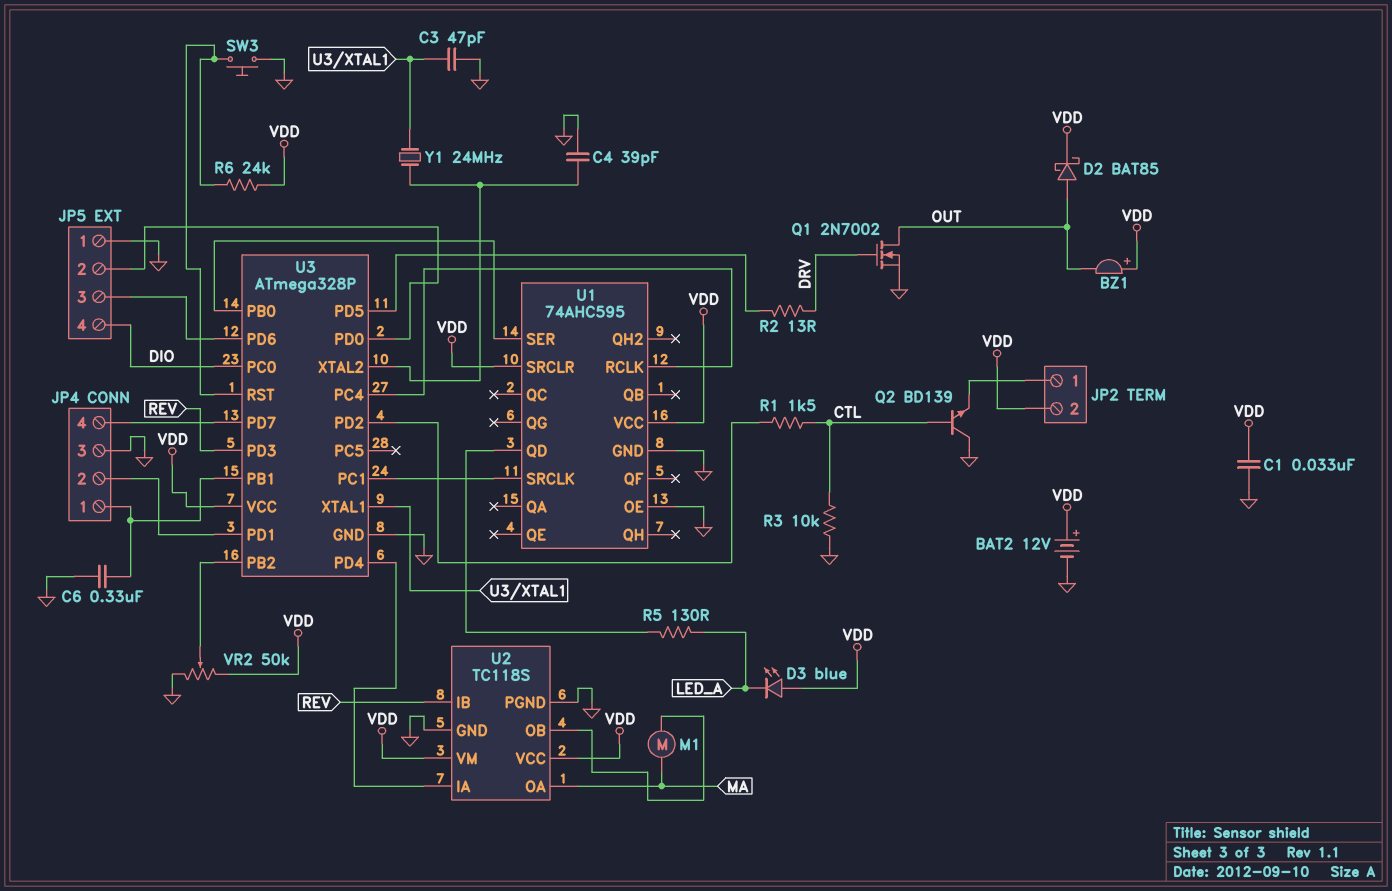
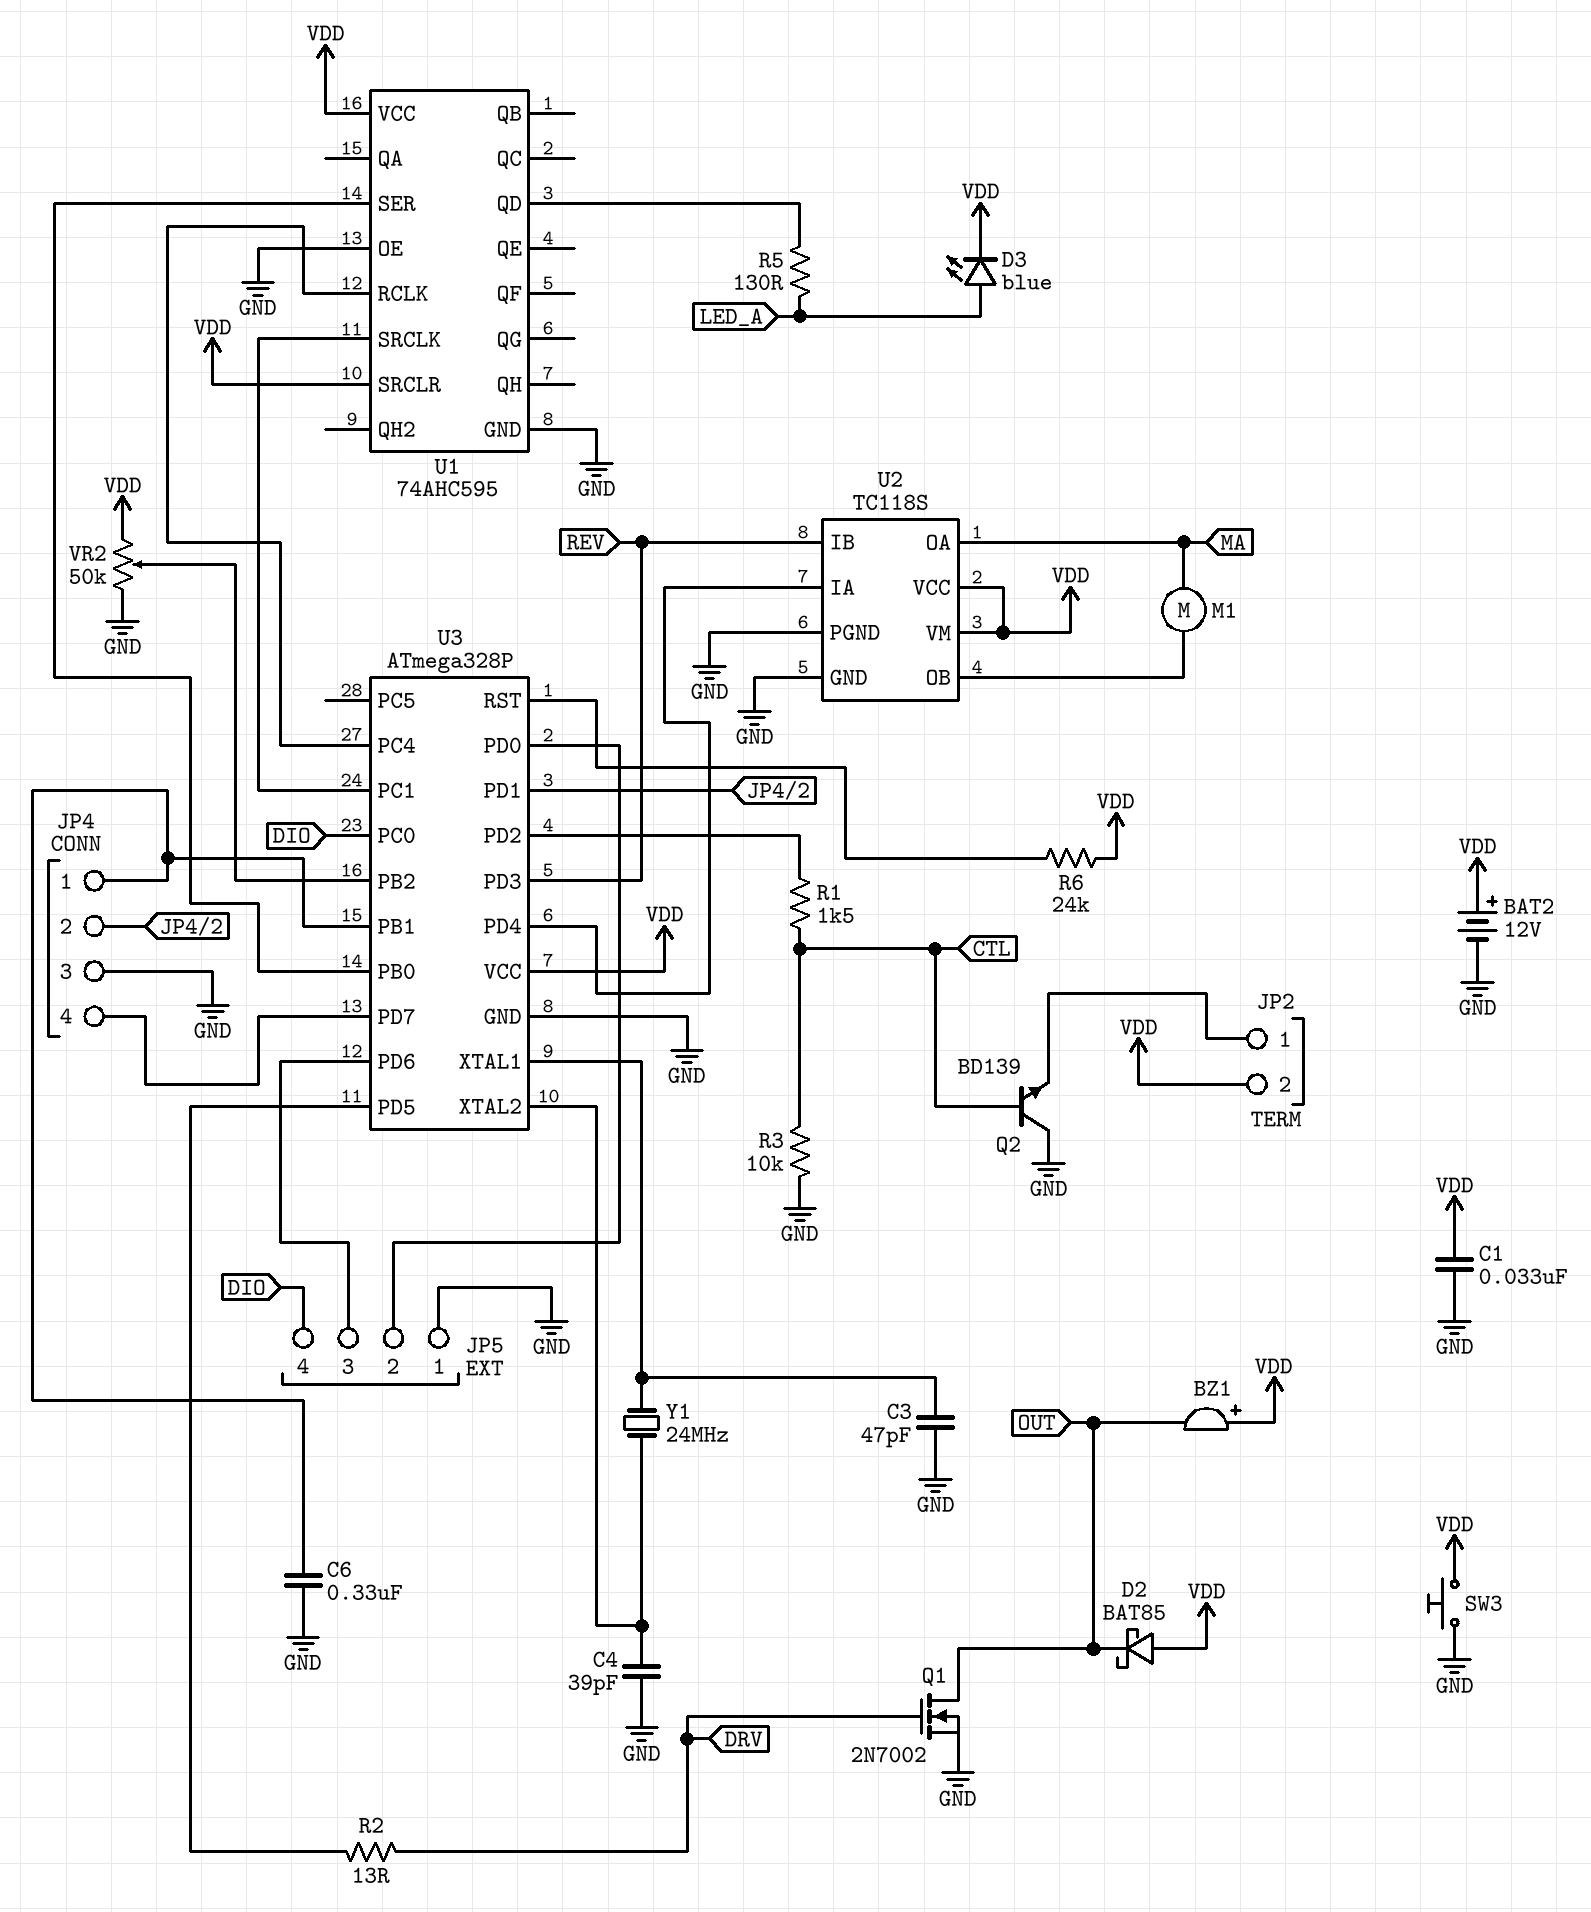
D2: schottky BAT85 (A OUT, K VDD) -> schottky BAT85 (A VDD, K OUT)
D3: LED blue (A VDD, K LED_A) -> LED blue (A LED_A, K VDD)
SW3: button (GND, U3/RST) -> button (GND, VDD)

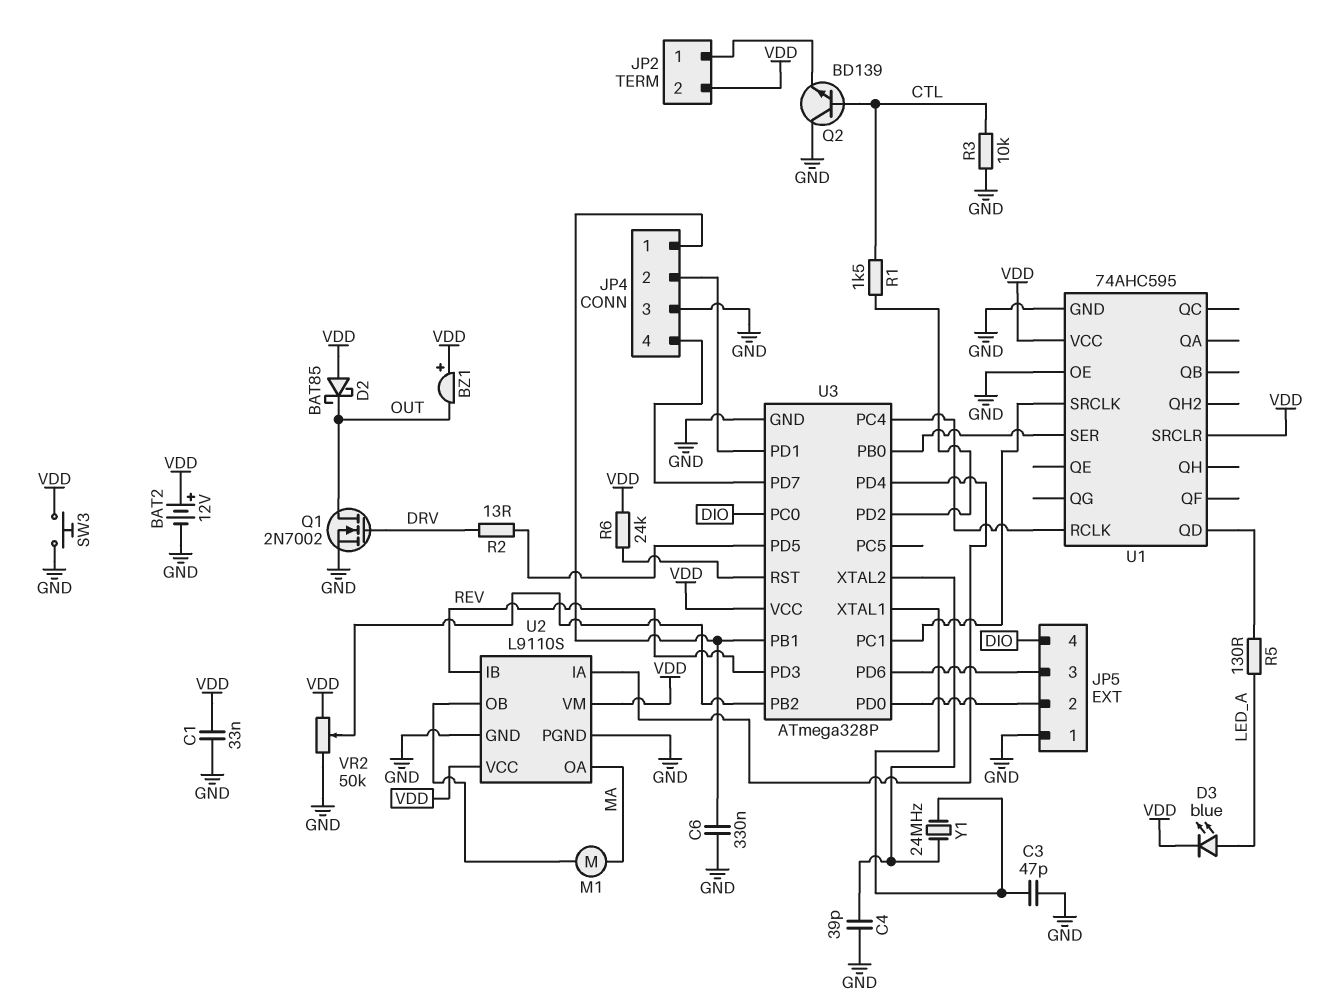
U2: TC118S -> L9110S

